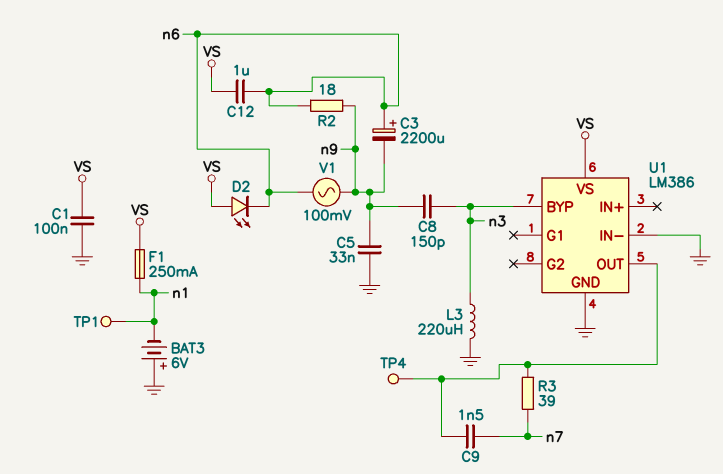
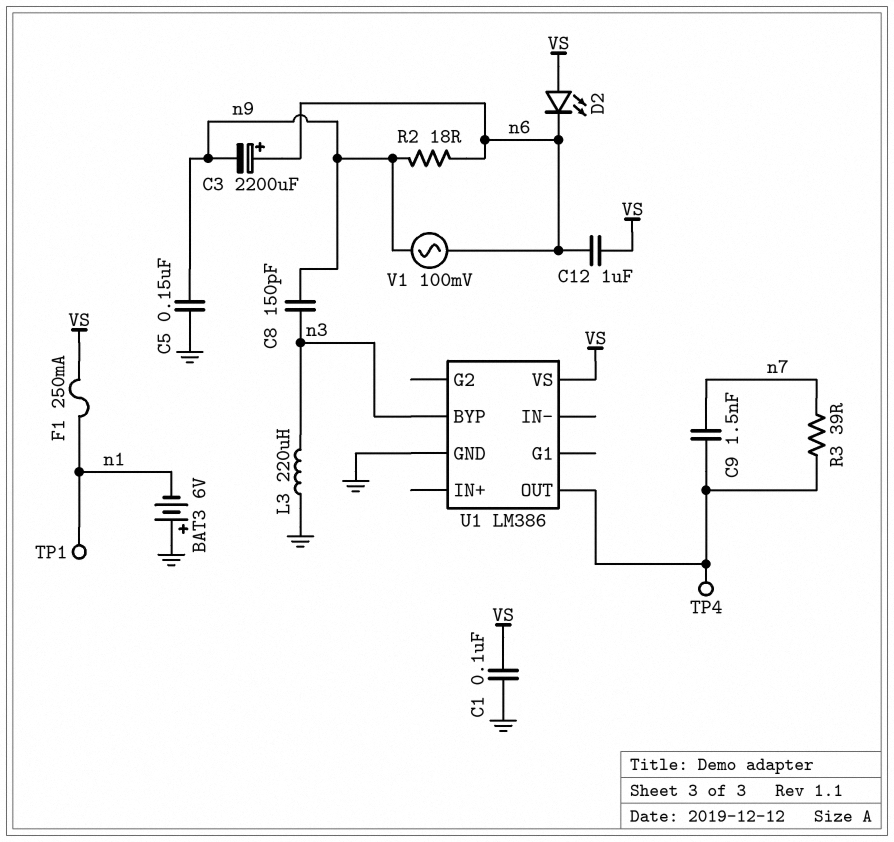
C5: 33nF (GND, n9) -> 150nF (GND, n9)
U1 pin IN-: GND -> none

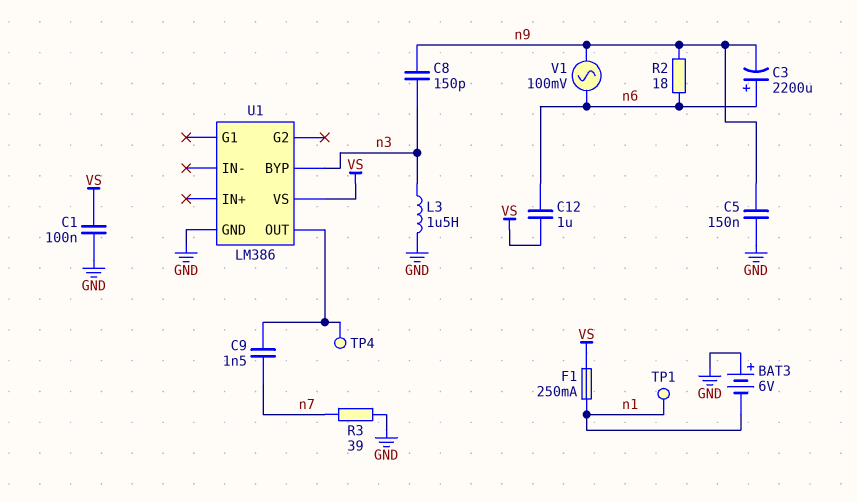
D2: LED (A VS, K n6) -> none
L3: 220uH (GND, n3) -> 1.5uH (GND, n3)
R3: 39 (U1/OUT, n7) -> 39 (GND, n7)

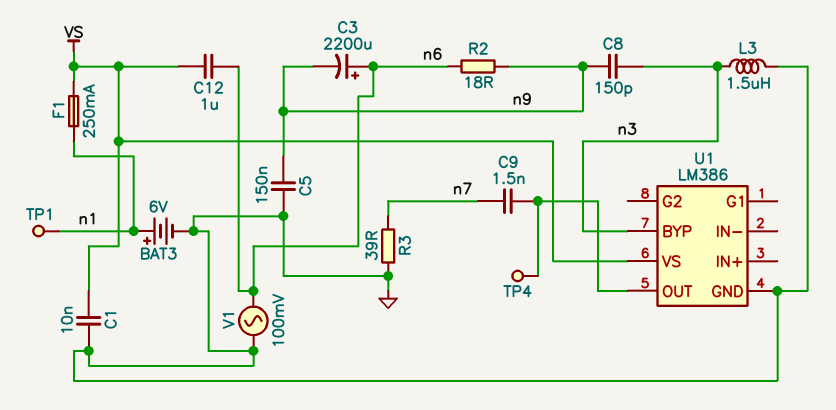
BAT3: 6V (plus GND, minus n1) -> 6V (plus n1, minus GND)
C1: 100nF (GND, VS) -> 10nF (GND, VS)
V1: AC 100mV (n6, n9) -> AC 100mV (GND, n6)

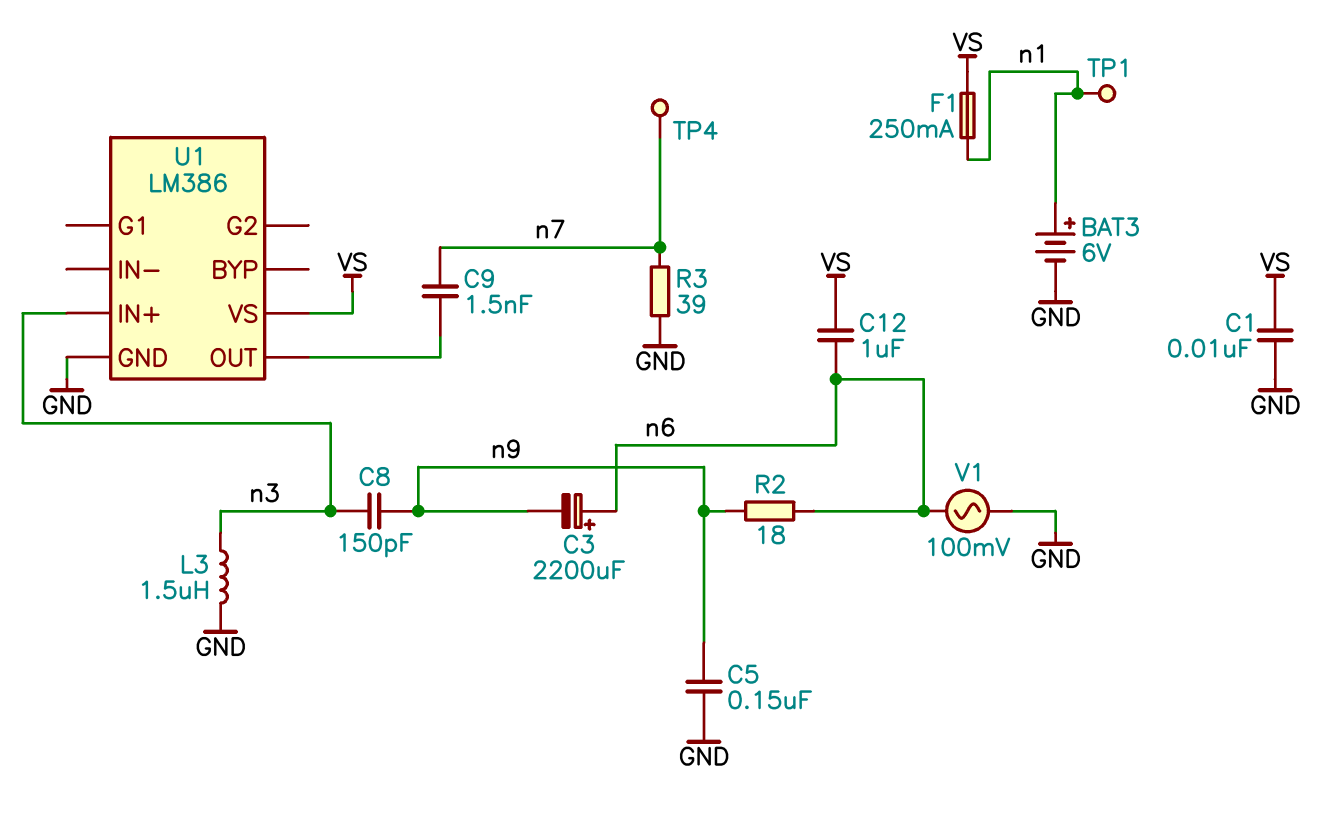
TP4: test point (U1/OUT) -> test point (n7)
U1 pin BYP: n3 -> none
U1 pin IN+: none -> n3

